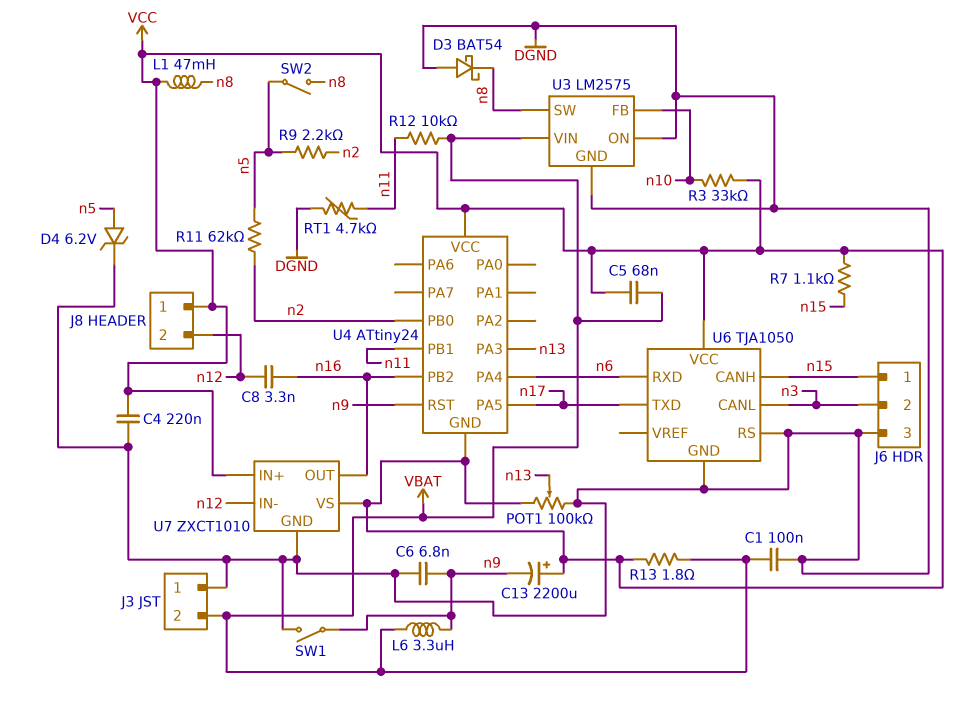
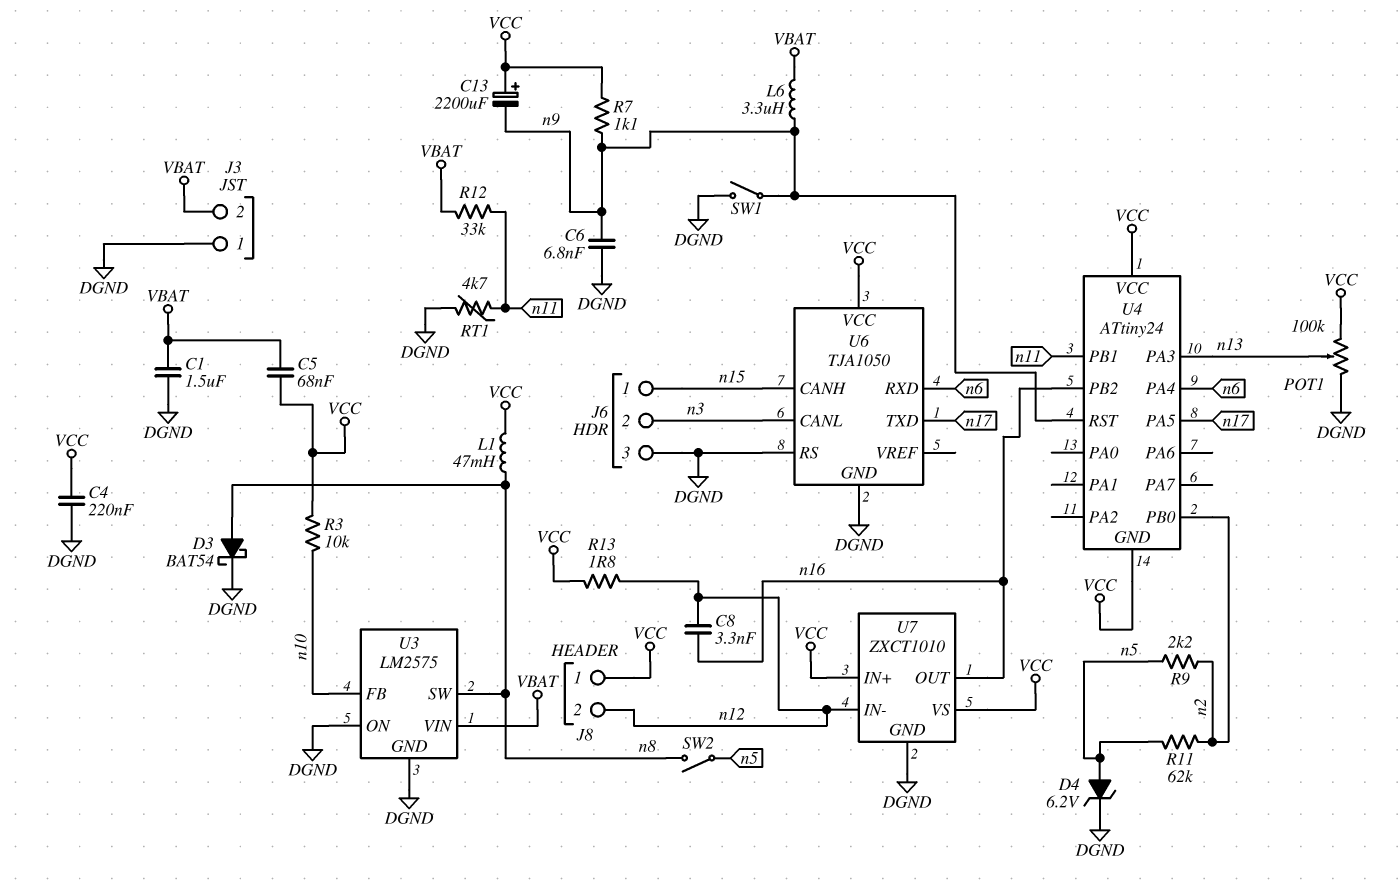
C1: 100nF (DGND, VBAT) -> 1.5uF (DGND, VBAT)
D3: schottky BAT54 (A DGND, K n8) -> schottky BAT54 (A n8, K DGND)
R3: 33k (VCC, n10) -> 10k (VCC, n10)
R7: 1.1k (VCC, n15) -> 1.1k (VCC, n9)
R12: 10k (VBAT, n11) -> 33k (VBAT, n11)
R13: 1.8 (VBAT, VCC) -> 1.8 (VCC, n12)

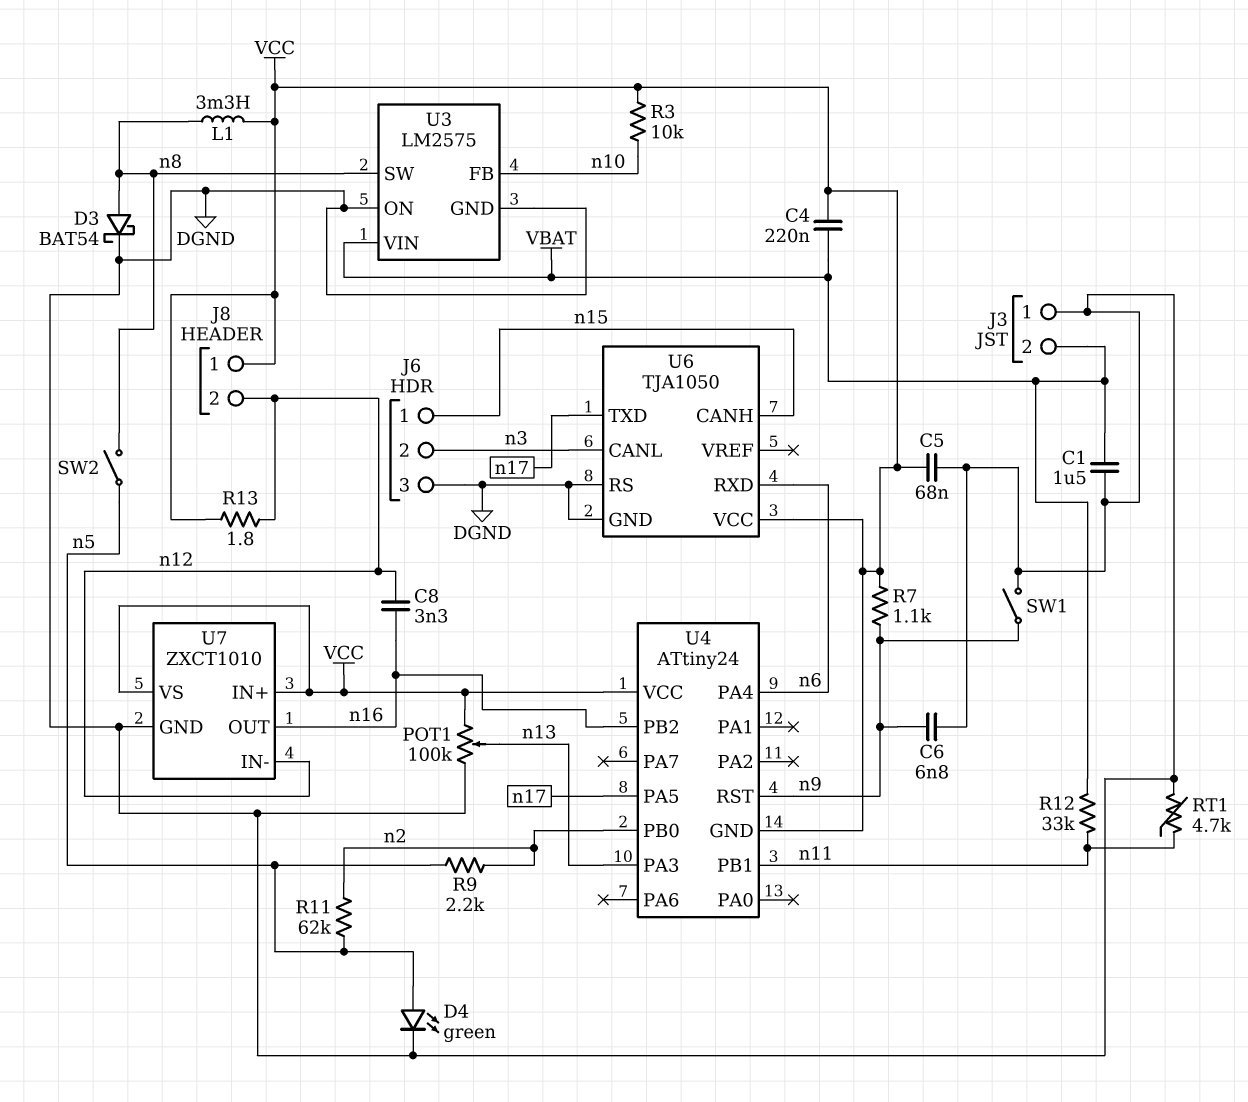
C4: 220nF (DGND, VCC) -> 220nF (VBAT, VCC)
C5: 68nF (VBAT, VCC) -> 68nF (DGND, VCC)
C13: 2200uF (plus VCC, minus n9) -> none
D4: zener 6.2V (A n5, K DGND) -> LED green (A n5, K DGND)
L1: 47mH (VCC, n8) -> 3.3mH (VCC, n8)
L6: 3.3uH (VBAT, n9) -> none

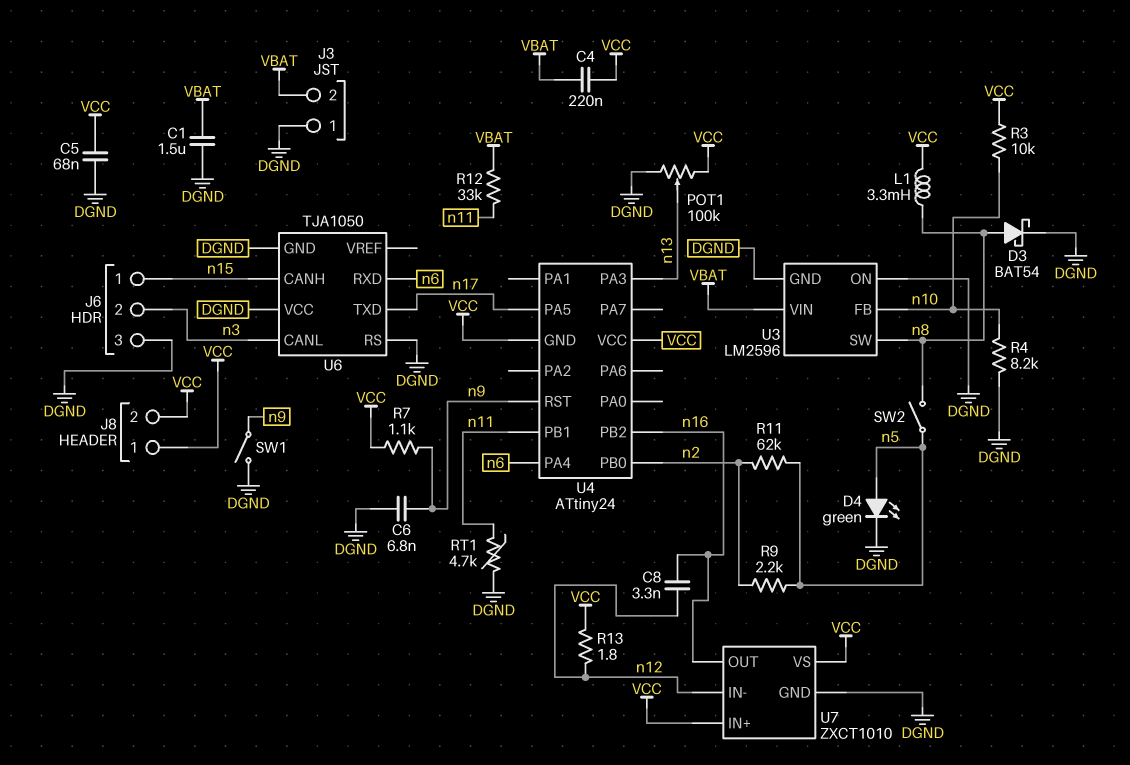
J8 pin 2: n12 -> VCC
R4: none -> 8.2k (DGND, n10)
U3: LM2575 -> LM2596
U6 pin VCC: VCC -> DGND

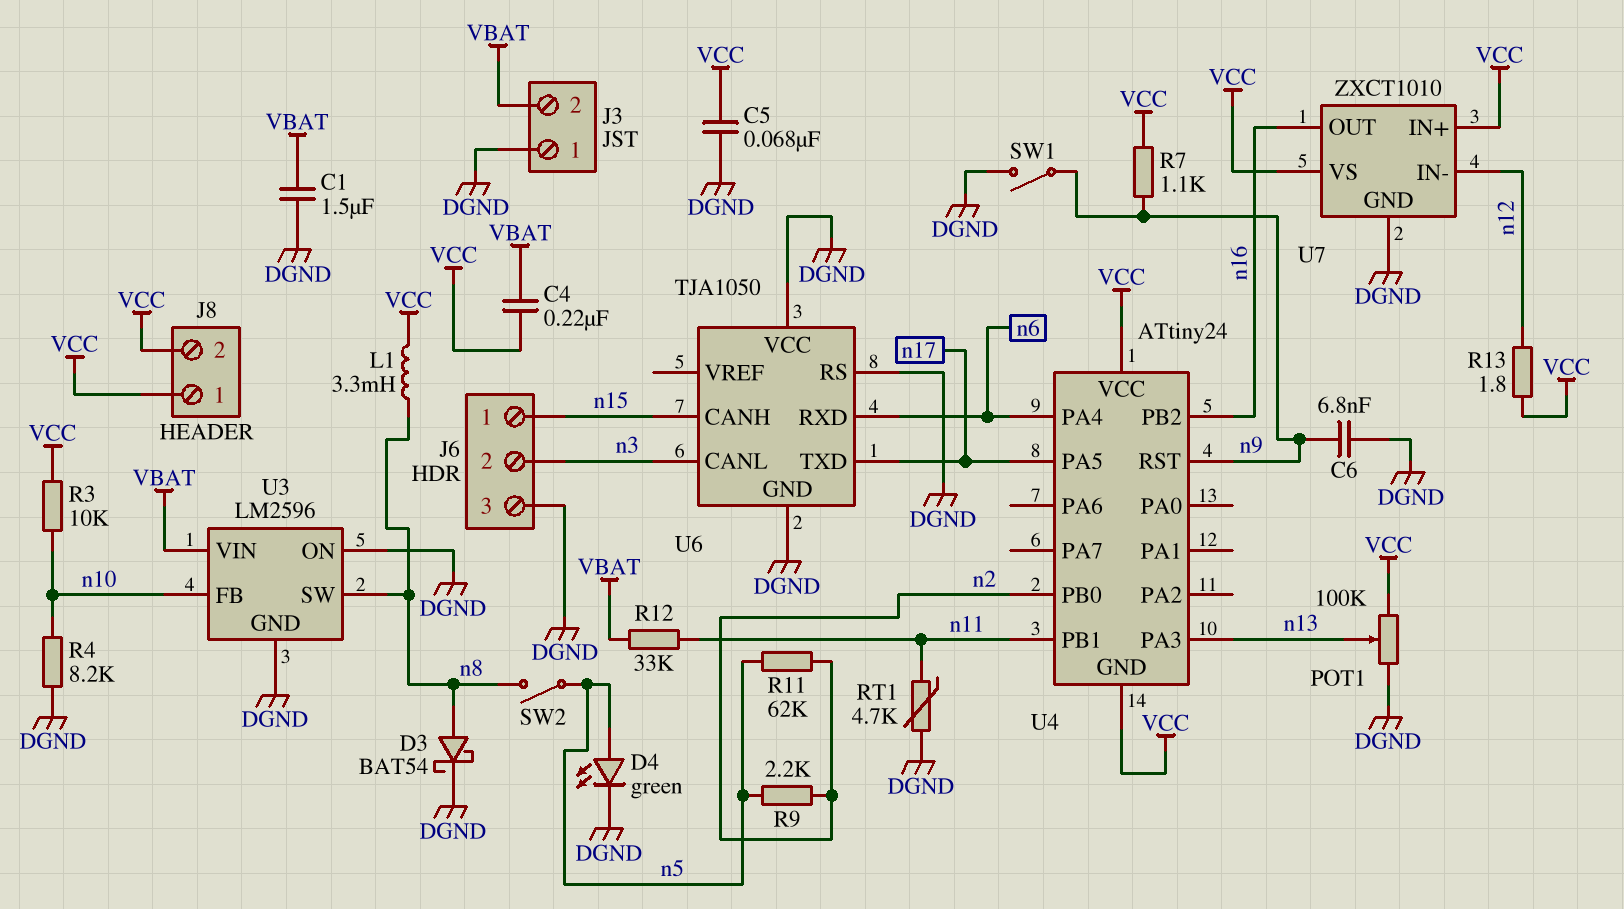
C8: 3.3nF (n12, n16) -> none

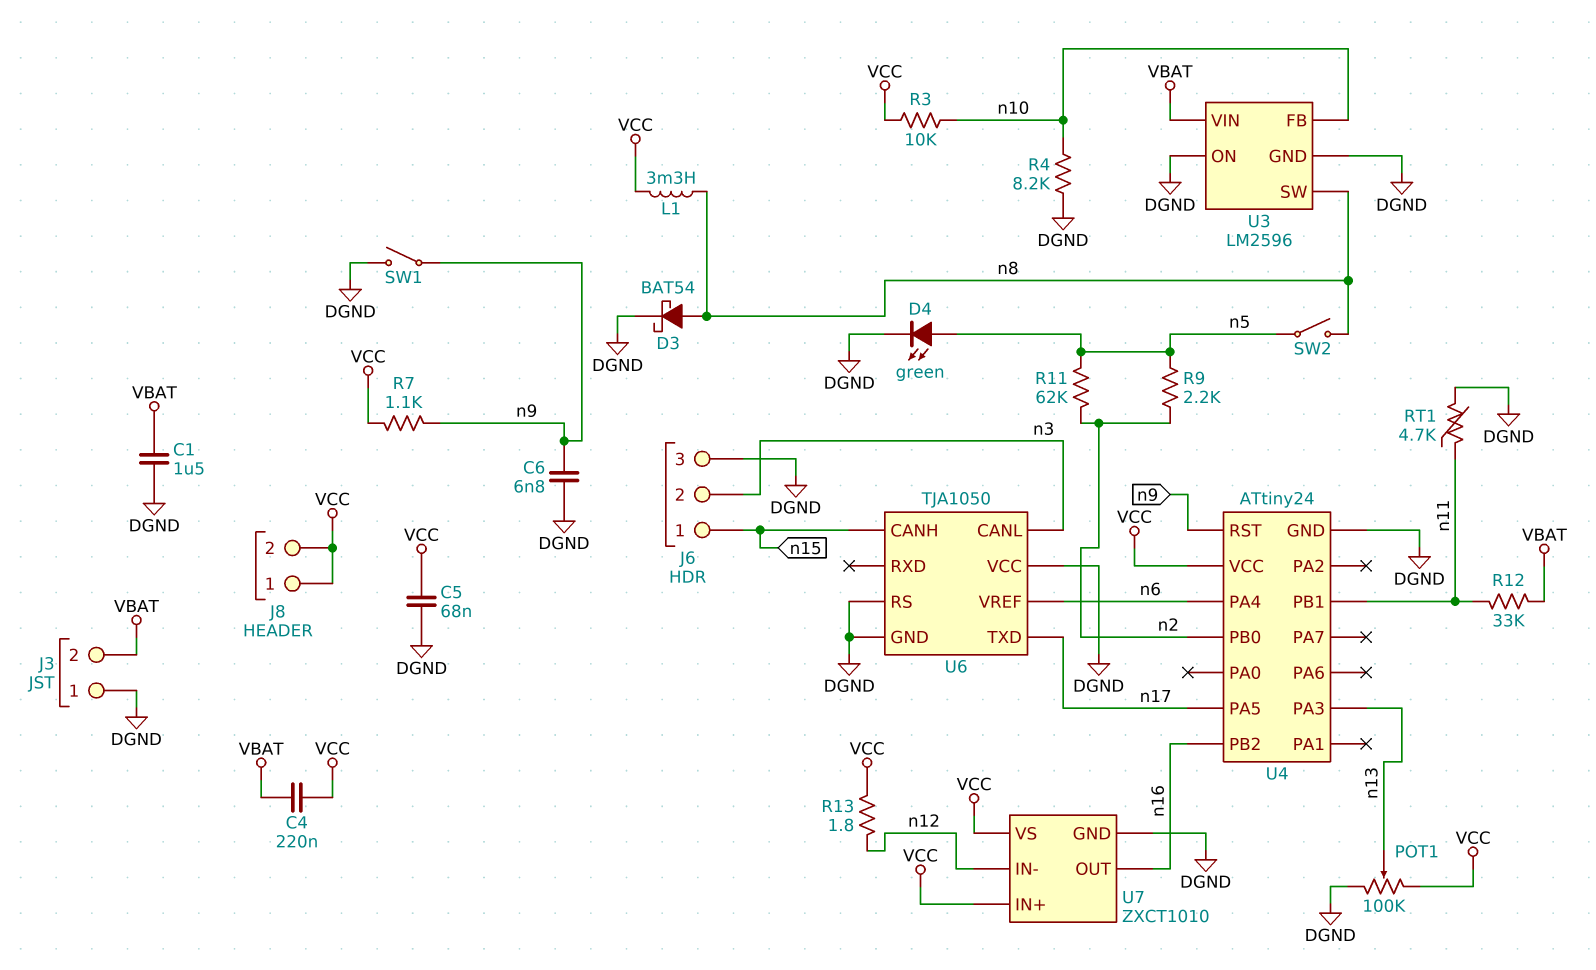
U4 pin GND: VCC -> DGND
U6 pin RXD: n6 -> none
U6 pin VREF: none -> n6

